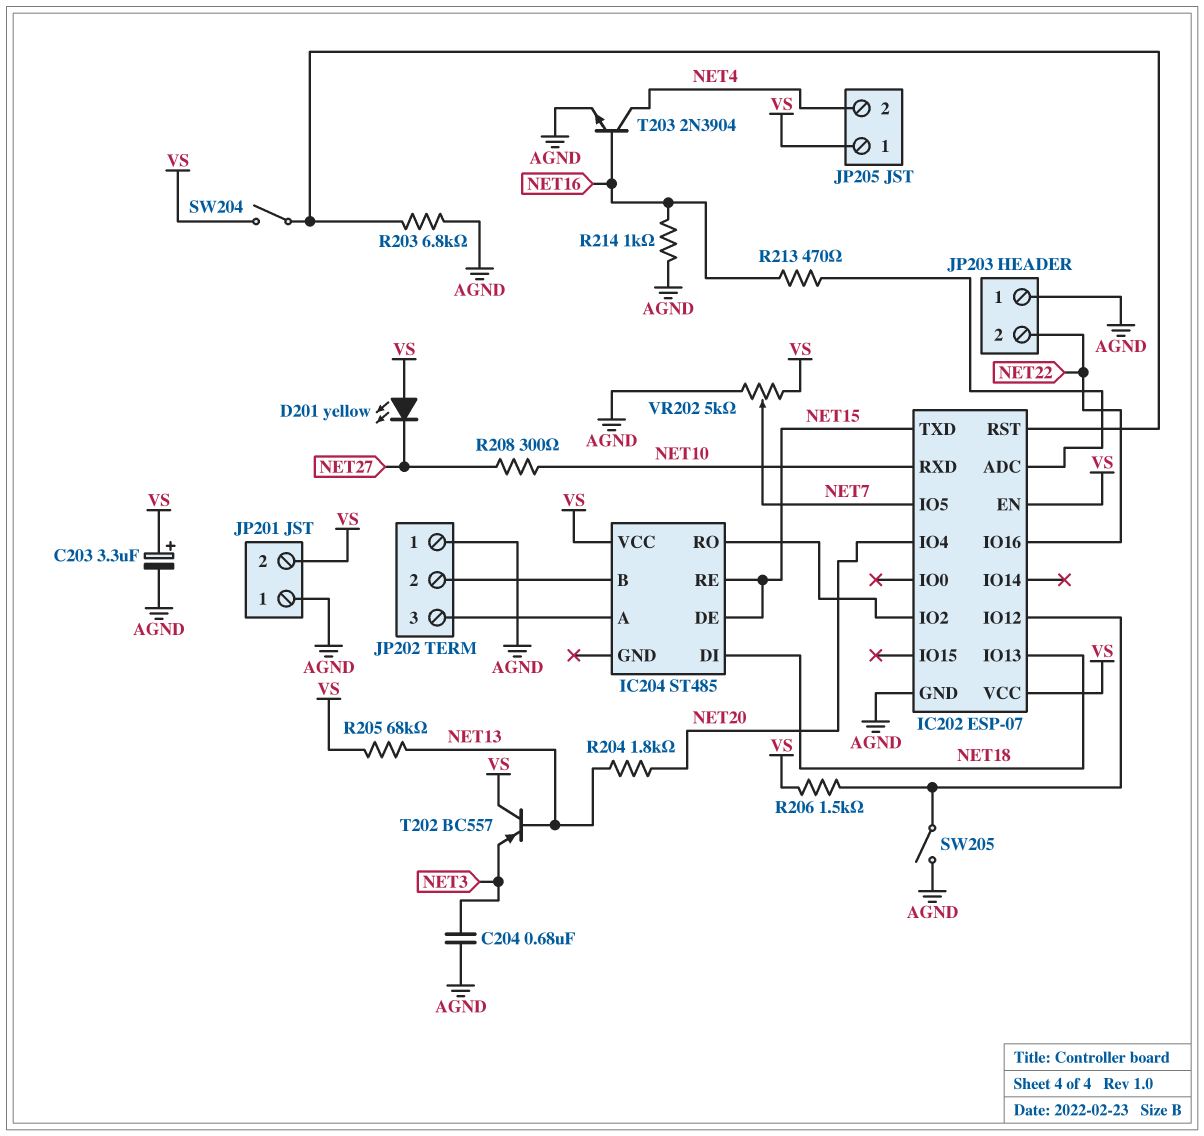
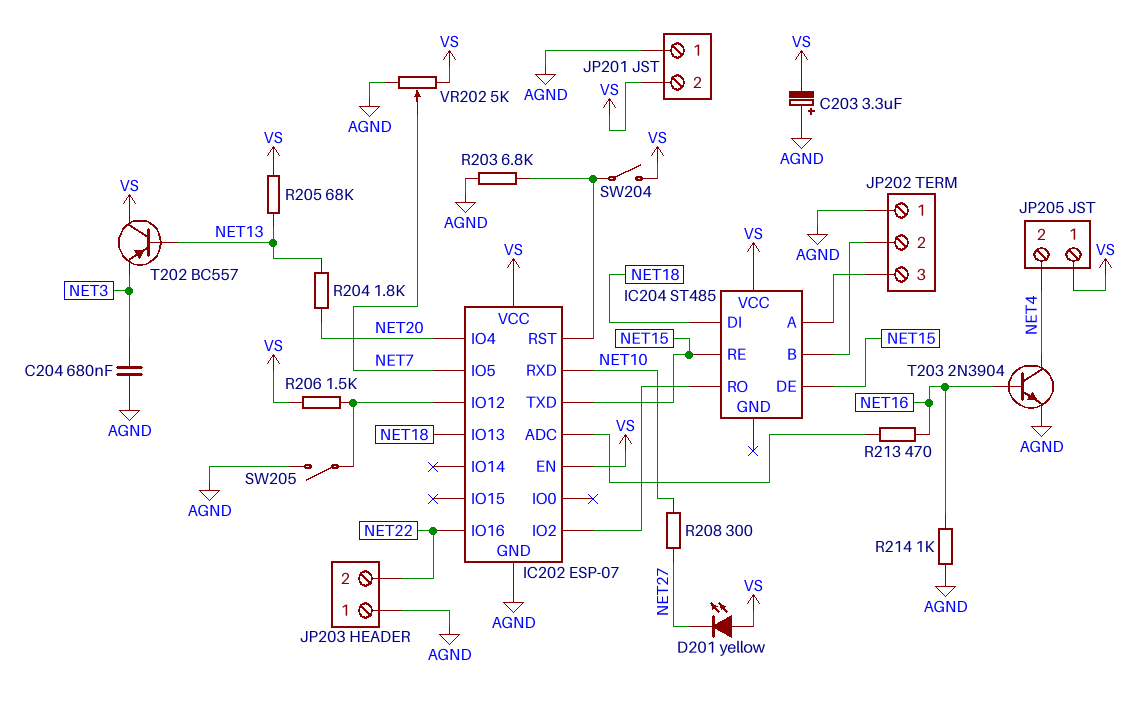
C203: 3.3uF (plus VS, minus AGND) -> 3.3uF (plus AGND, minus VS)

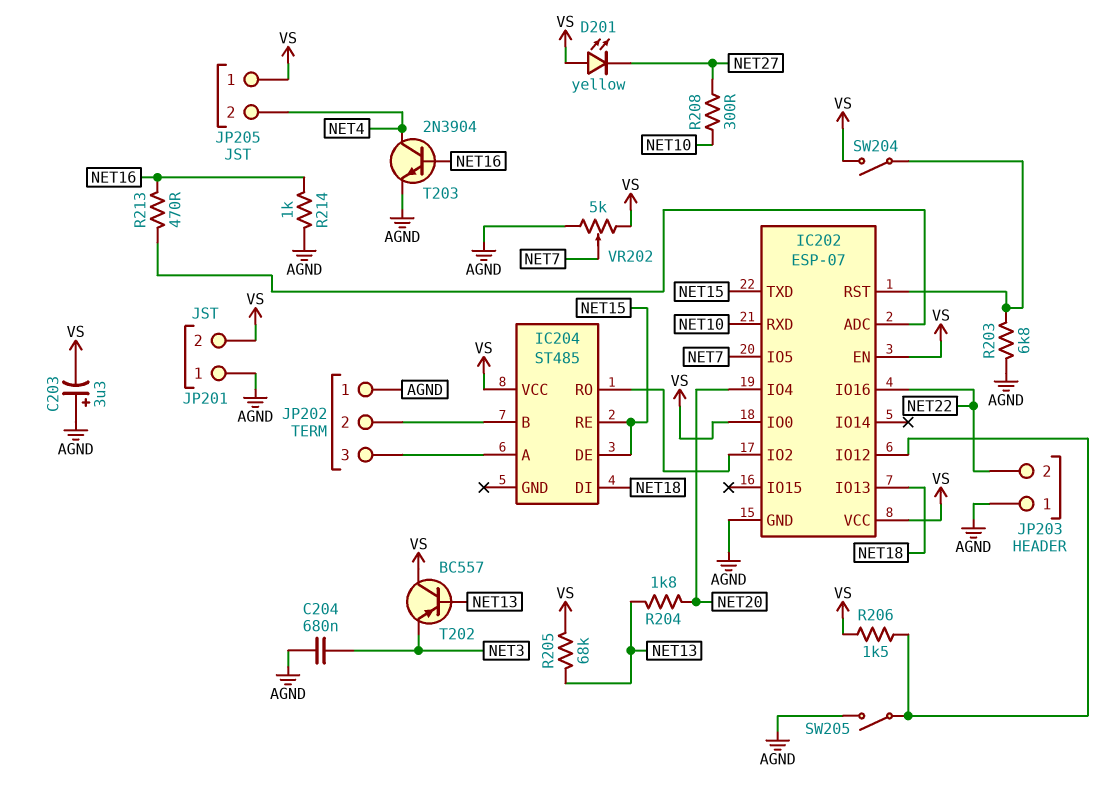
IC202 pin IO0: none -> VS

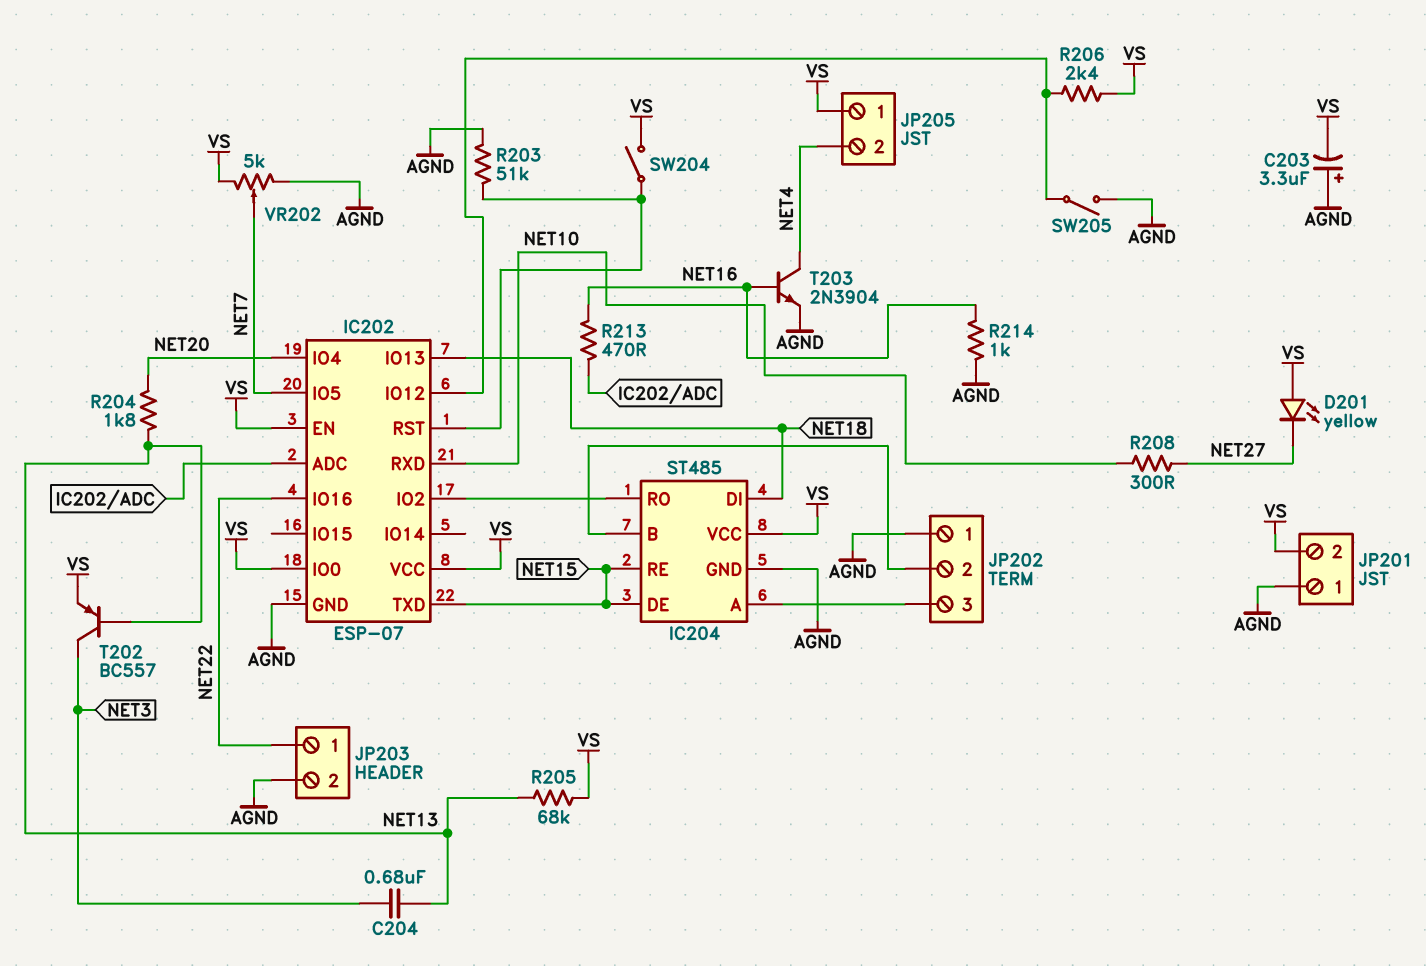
C204: 680nF (AGND, NET3) -> 680nF (NET3, NET13)
IC204 pin GND: none -> AGND
JP203 pin 1: AGND -> NET22
JP203 pin 2: NET22 -> AGND
R203: 6.8k (AGND, IC202/RST) -> 51k (AGND, IC202/RST)
R206: 1.5k (IC202/IO12, VS) -> 2.4k (IC202/IO12, VS)
T202: PNP BC557 (B NET13, C VS, E NET3) -> PNP BC557 (B NET13, C NET3, E VS)

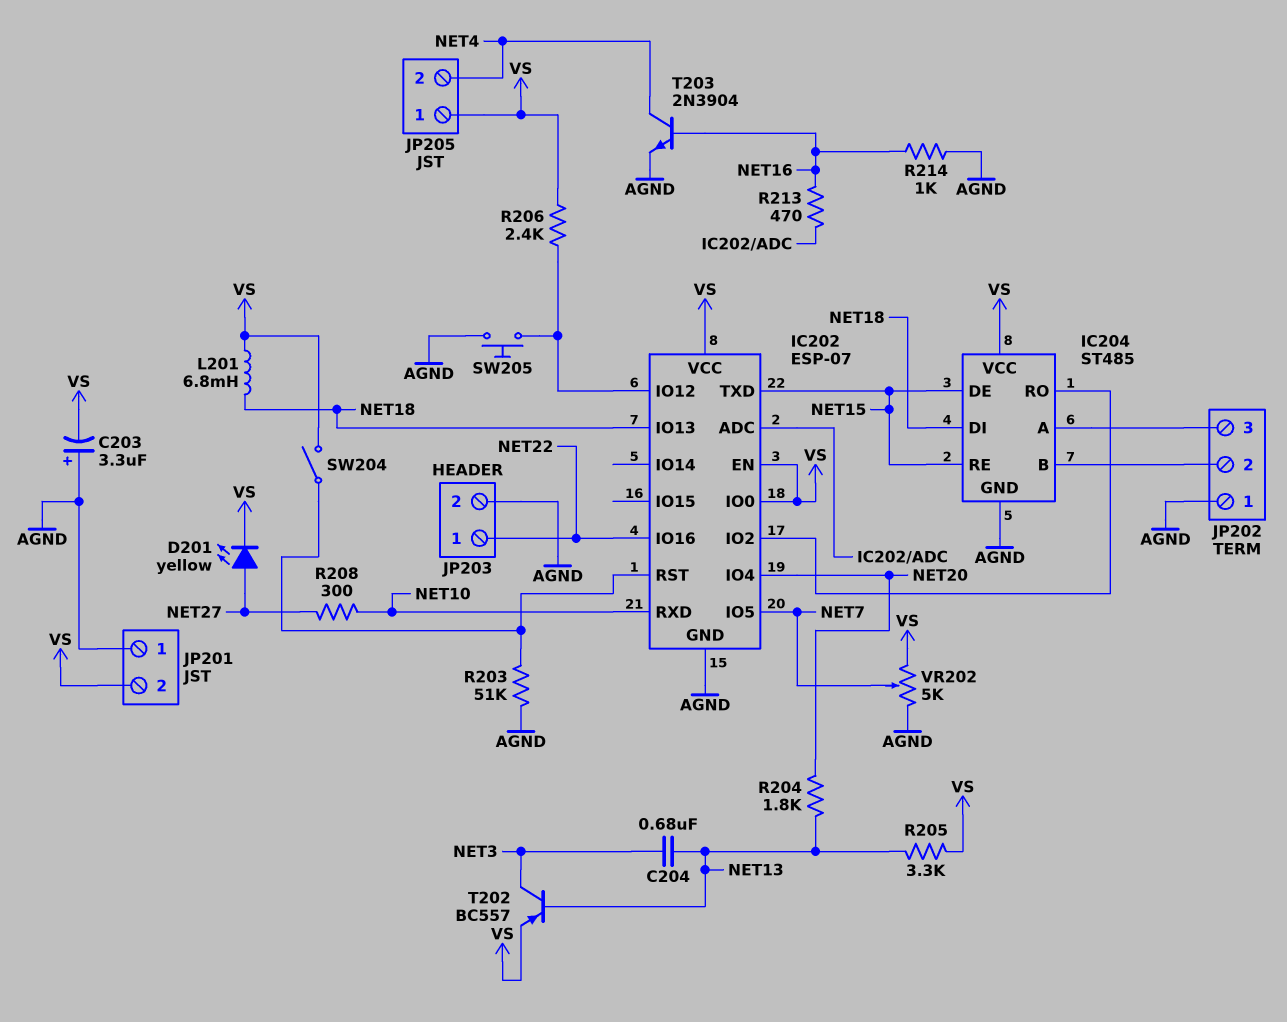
D201: LED yellow (A VS, K NET27) -> LED yellow (A NET27, K VS)
L201: none -> 6.8mH (NET18, VS)
R205: 68k (NET13, VS) -> 3.3k (NET13, VS)
SW205: switch (AGND, IC202/IO12) -> button (AGND, IC202/IO12)

